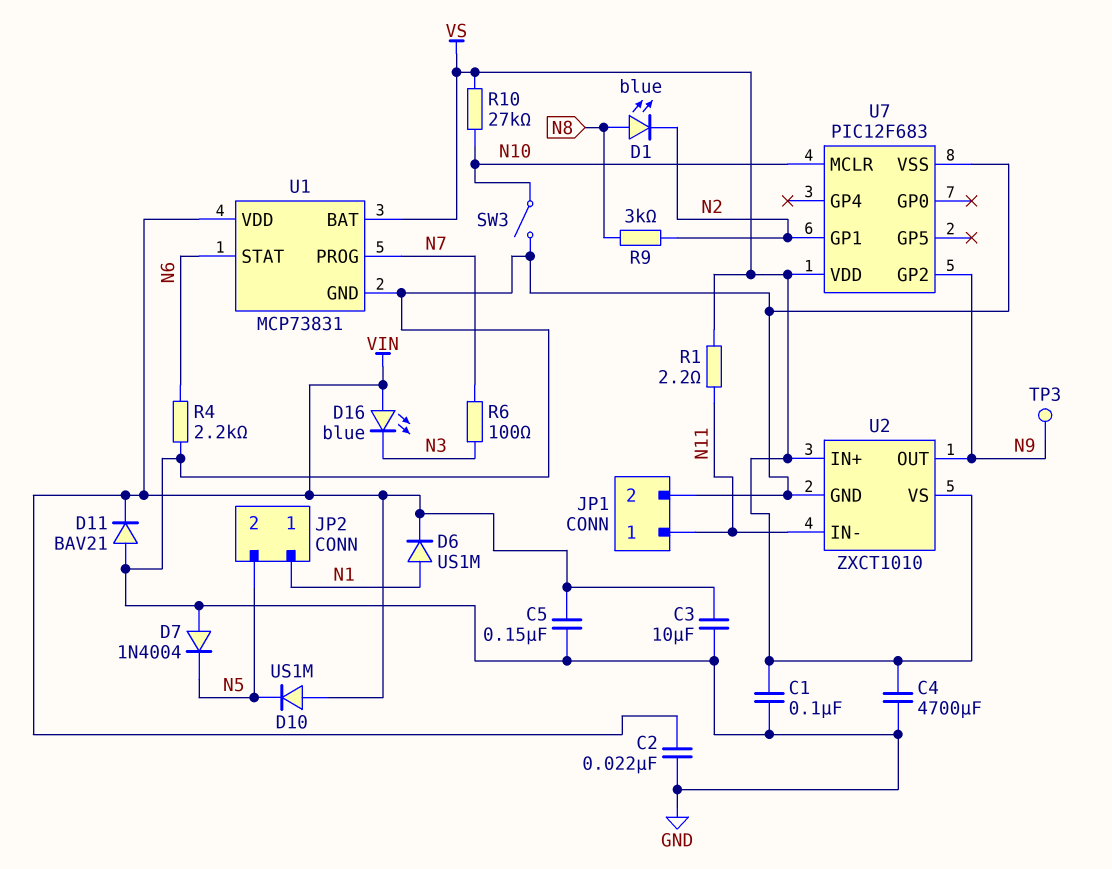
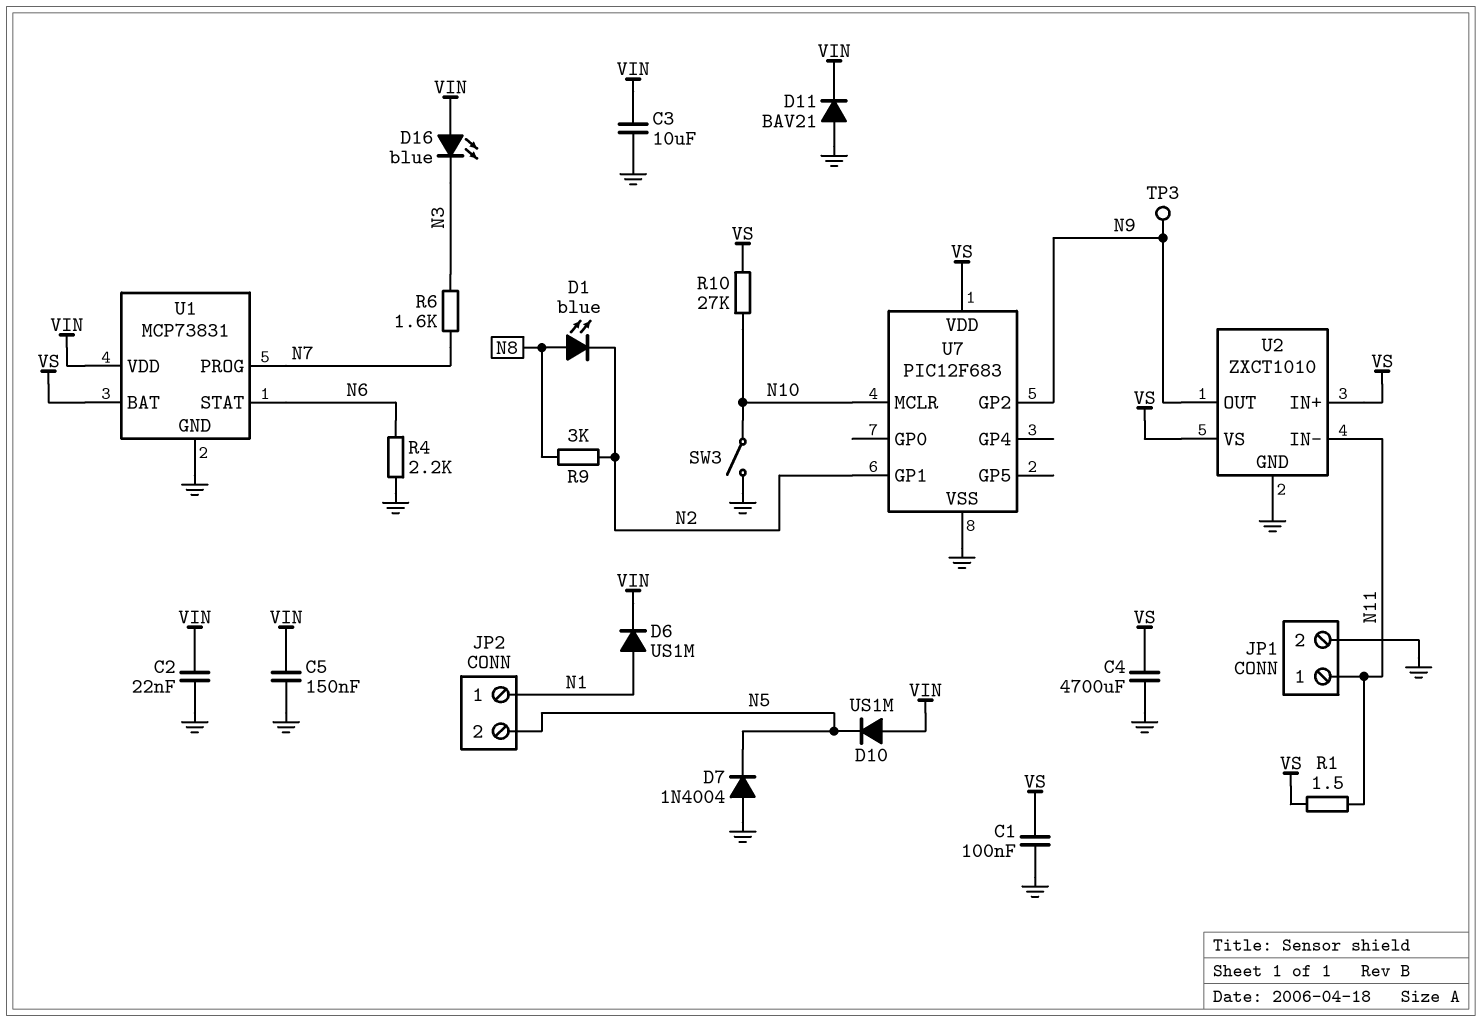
R1: 2.2 (N11, VS) -> 1.5 (N11, VS)
R6: 100 (N3, N7) -> 1.6k (N3, N7)

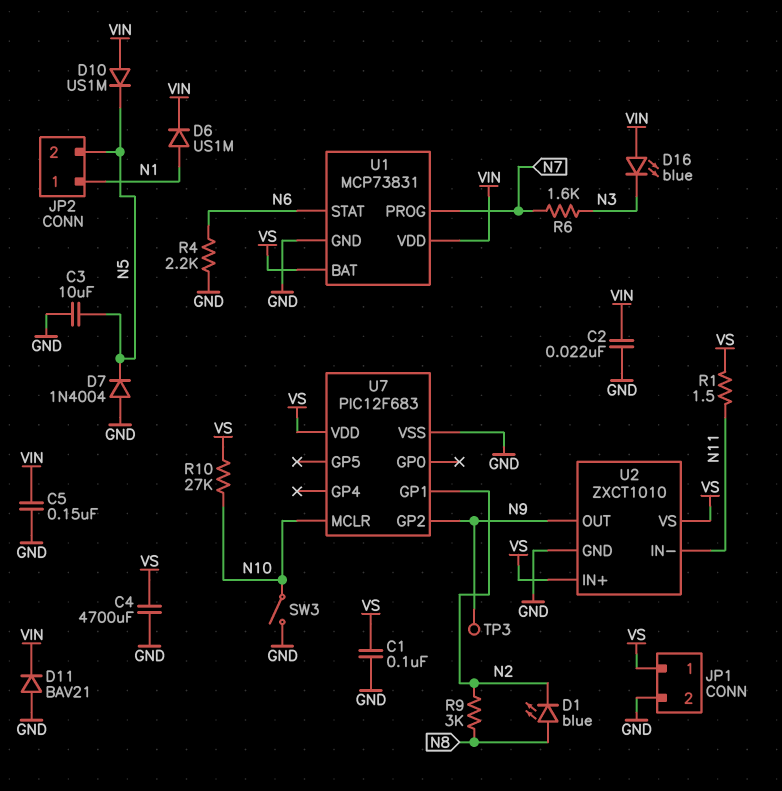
C3: 10uF (GND, VIN) -> 10uF (GND, N5)
JP1 pin 1: N11 -> VS

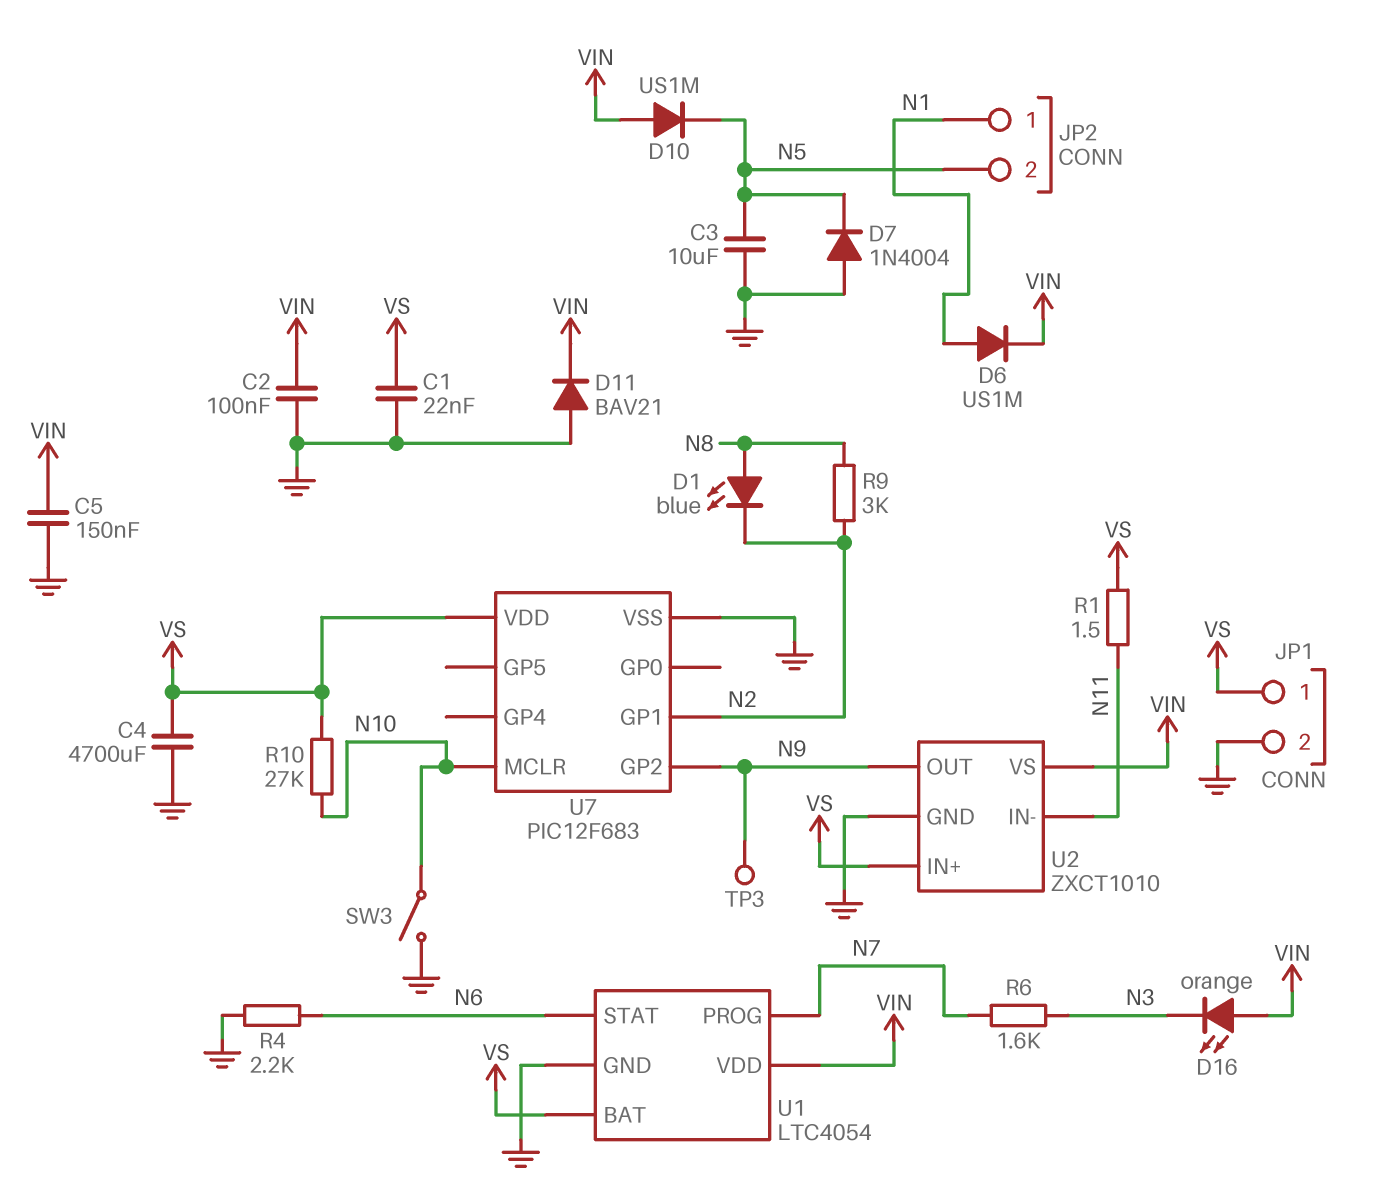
C1: 100nF (GND, VS) -> 22nF (GND, VS)
C2: 22nF (GND, VIN) -> 100nF (GND, VIN)
D16: LED blue (A VIN, K N3) -> LED orange (A VIN, K N3)
U1: MCP73831 -> LTC4054
U2 pin VS: VS -> VIN

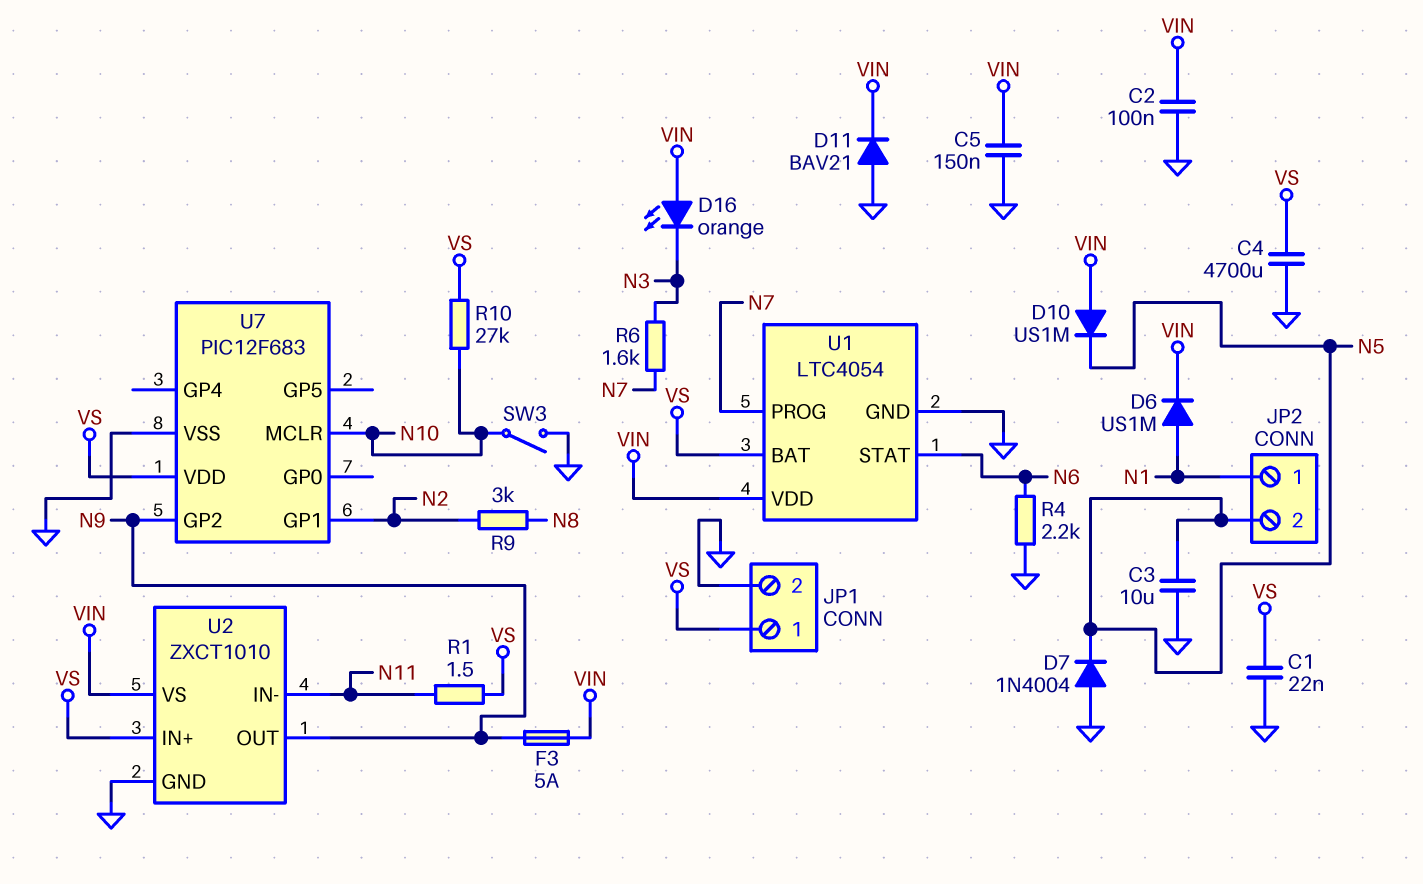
D1: LED blue (A N8, K N2) -> none
F3: none -> 5A (N9, VIN)
TP3: test point (N9) -> none

